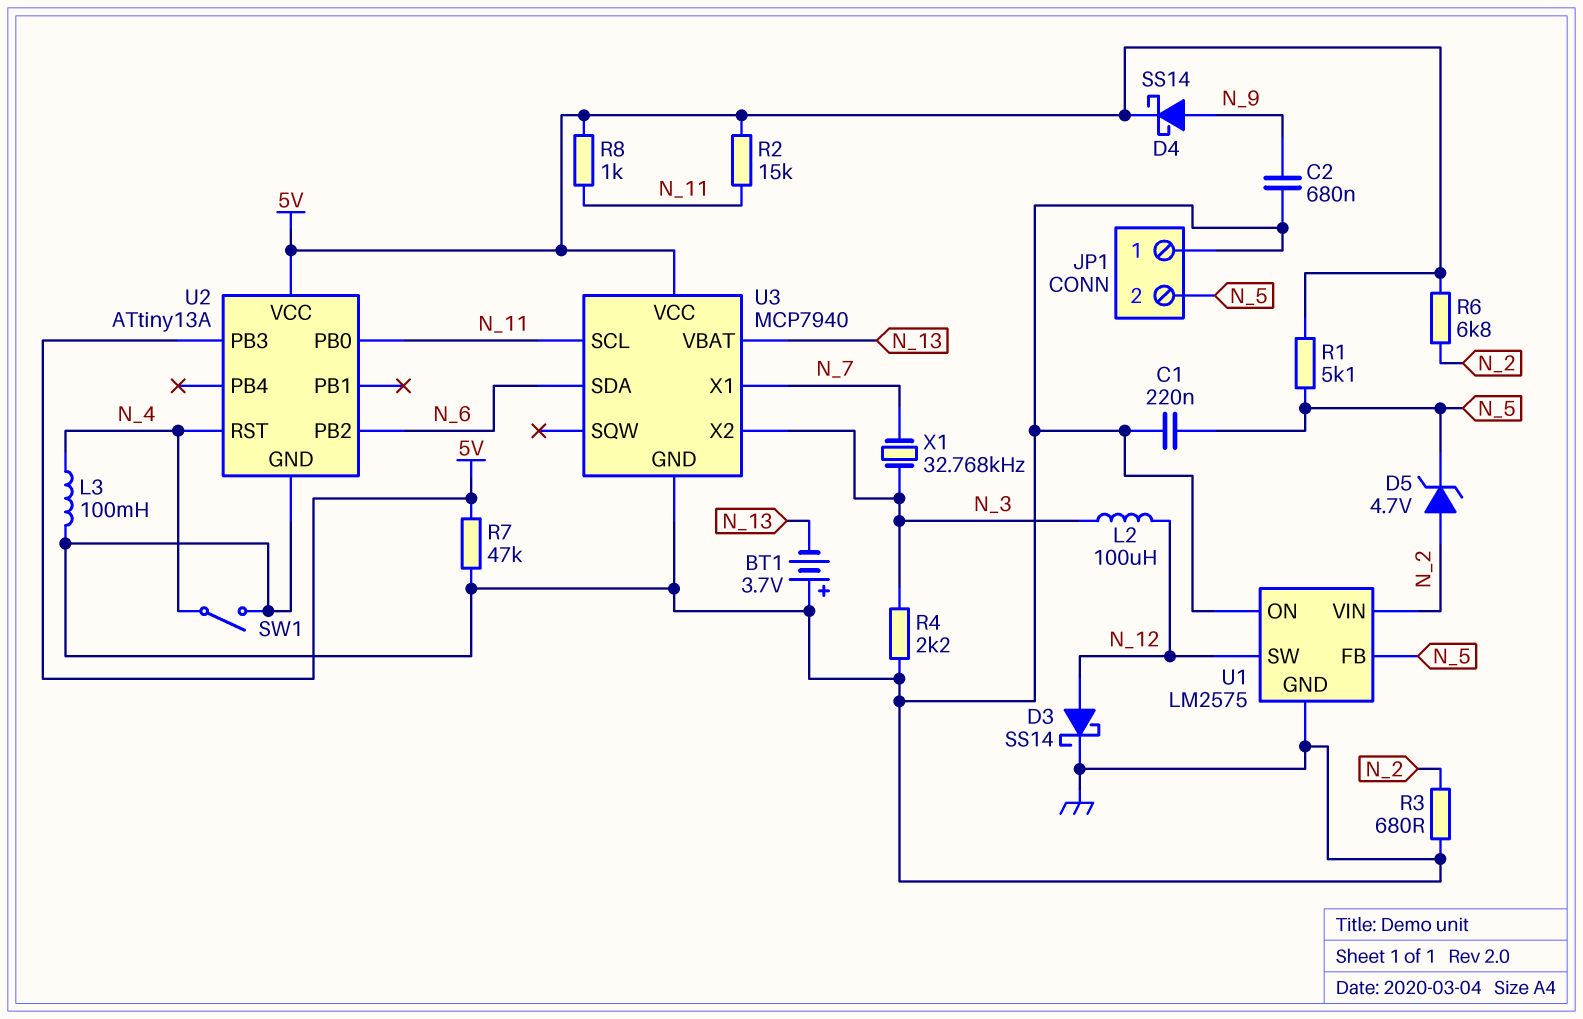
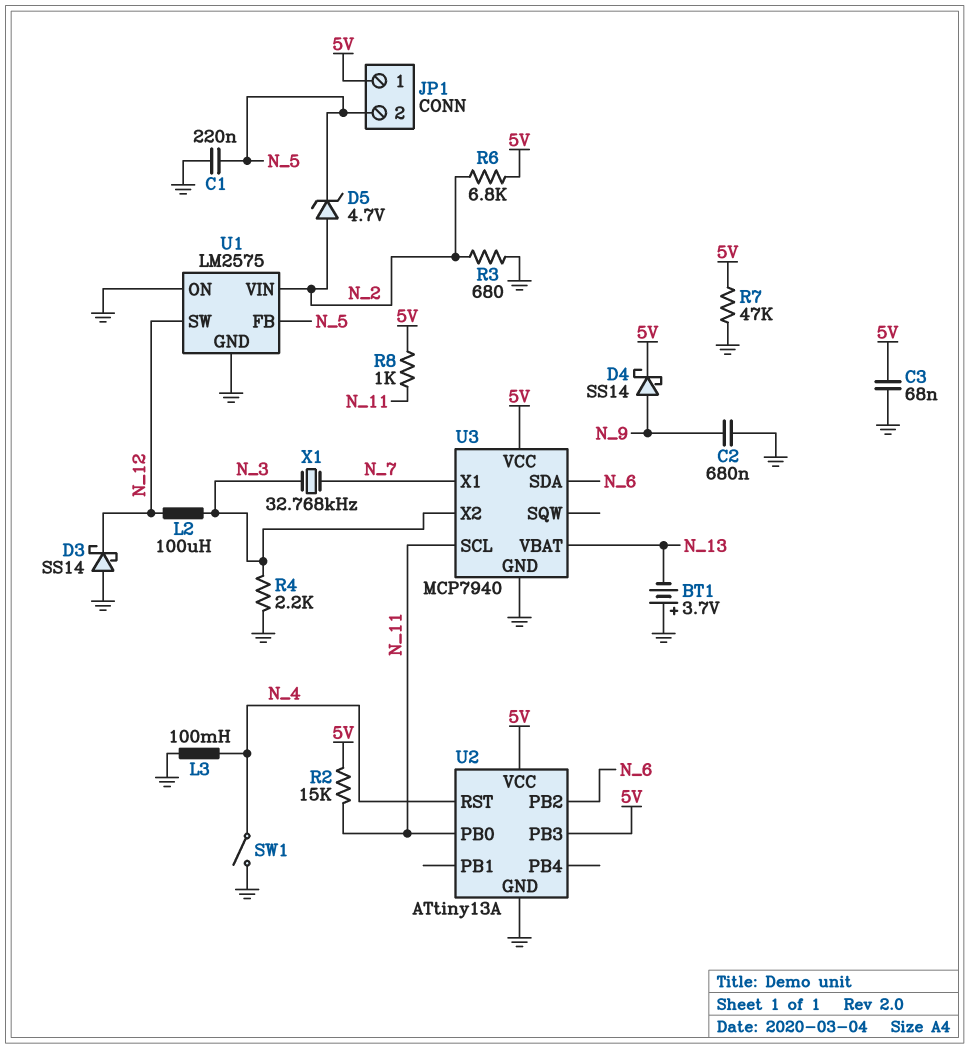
C3: none -> 68nF (5V, GND)
D3: schottky SS14 (A N_12, K GND) -> schottky SS14 (A GND, K N_12)
JP1 pin 1: GND -> 5V
R1: 5.1k (5V, N_5) -> none

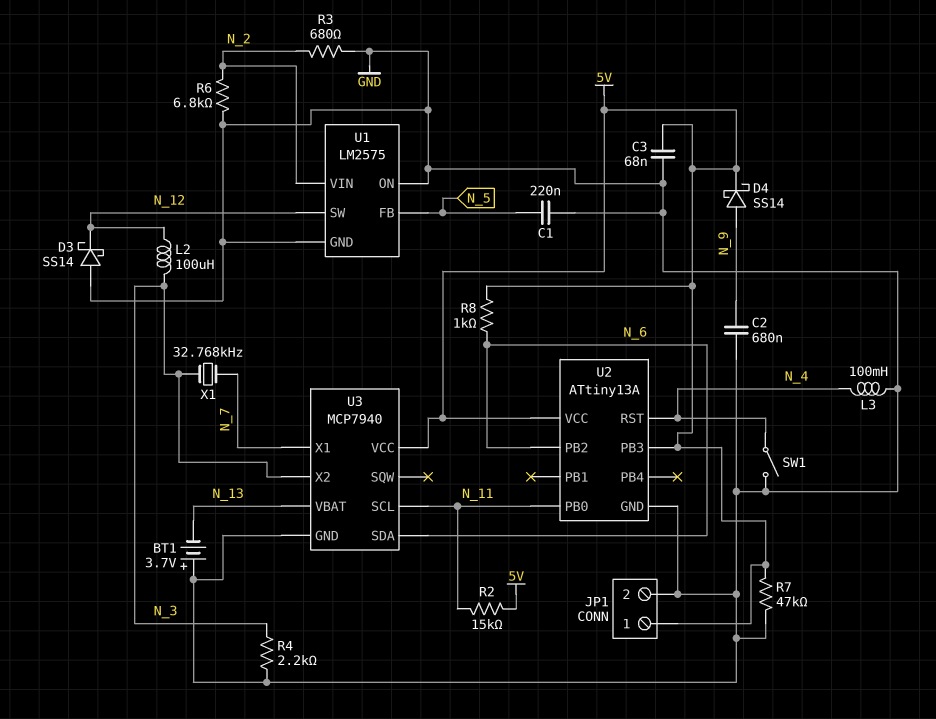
D5: zener 4.7V (A N_2, K N_5) -> none
JP1 pin 2: N_5 -> GND
R6: 6.8k (5V, N_2) -> 6.8k (GND, N_2)
R8: 1k (5V, N_11) -> 1k (5V, N_6)

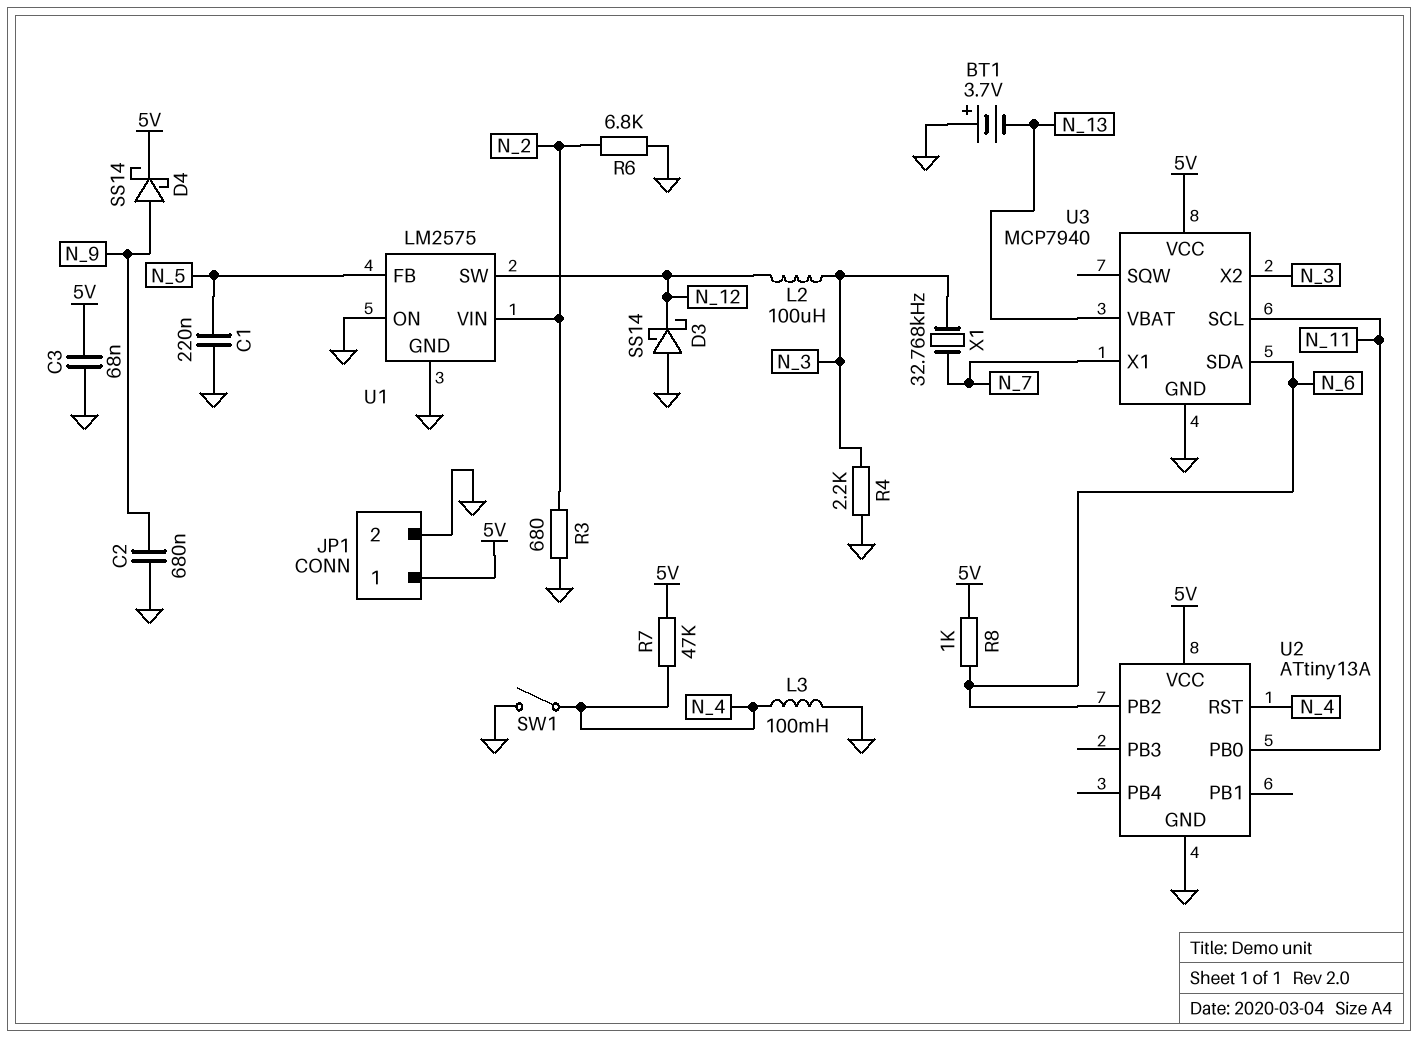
R2: 15k (5V, N_11) -> none
R7: 47k (5V, GND) -> 47k (5V, N_4)
U2 pin PB3: 5V -> none

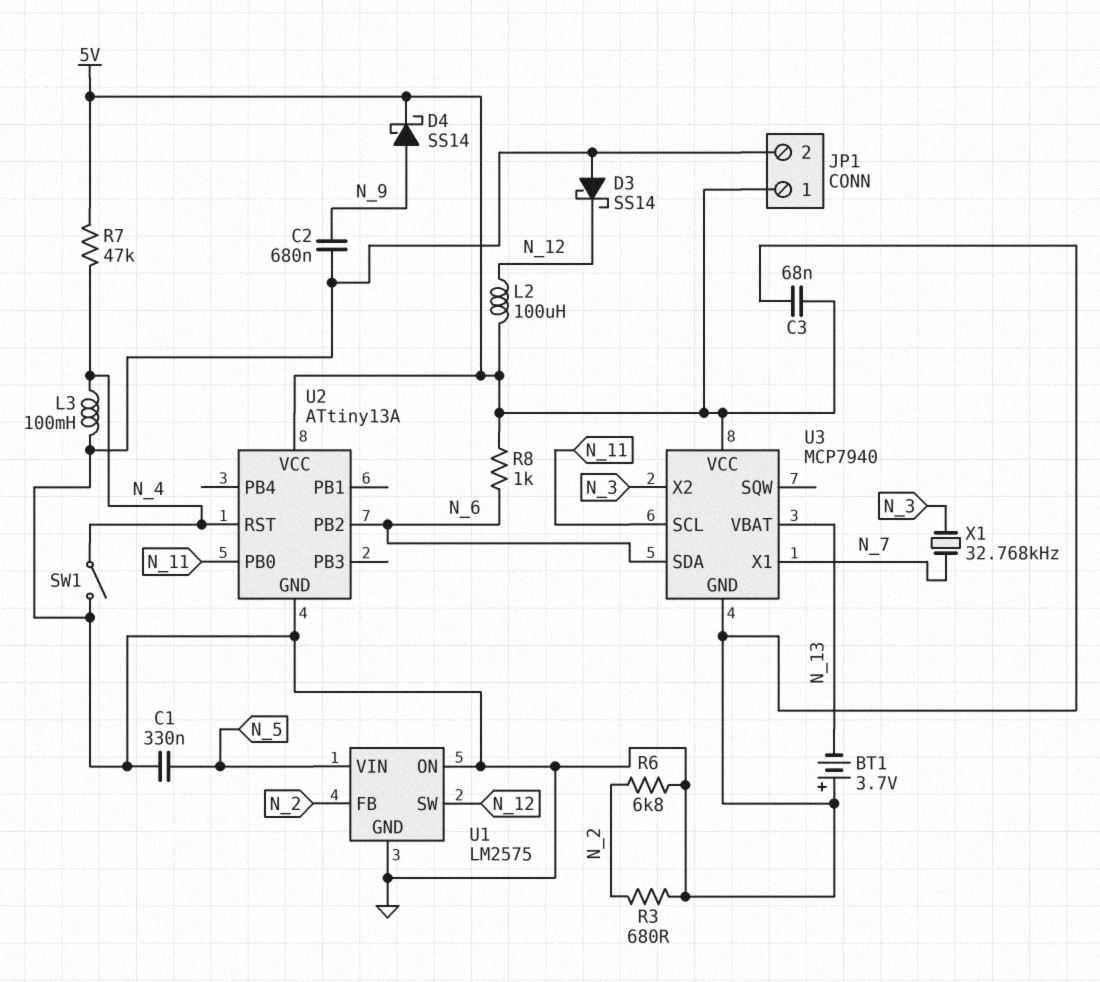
C1: 220nF (GND, N_5) -> 330nF (GND, N_5)
L2: 100uH (N_3, N_12) -> 100uH (5V, N_12)
R4: 2.2k (GND, N_3) -> none
U1 pin FB: N_5 -> N_2
U1 pin VIN: N_2 -> N_5

